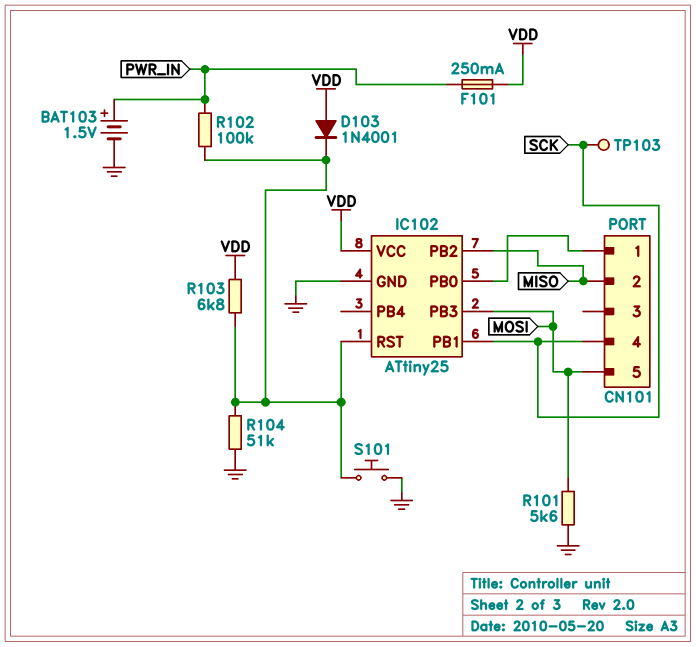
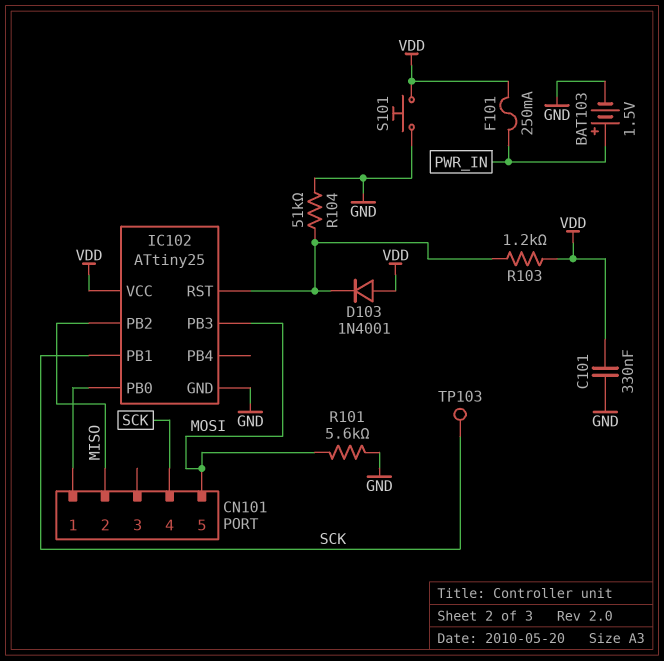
C101: none -> 330nF (GND, VDD)
R102: 100k (IC102/RST, PWR_IN) -> none
R103: 6.8k (IC102/RST, VDD) -> 1.2k (IC102/RST, VDD)
S101: button (GND, IC102/RST) -> button (GND, VDD)

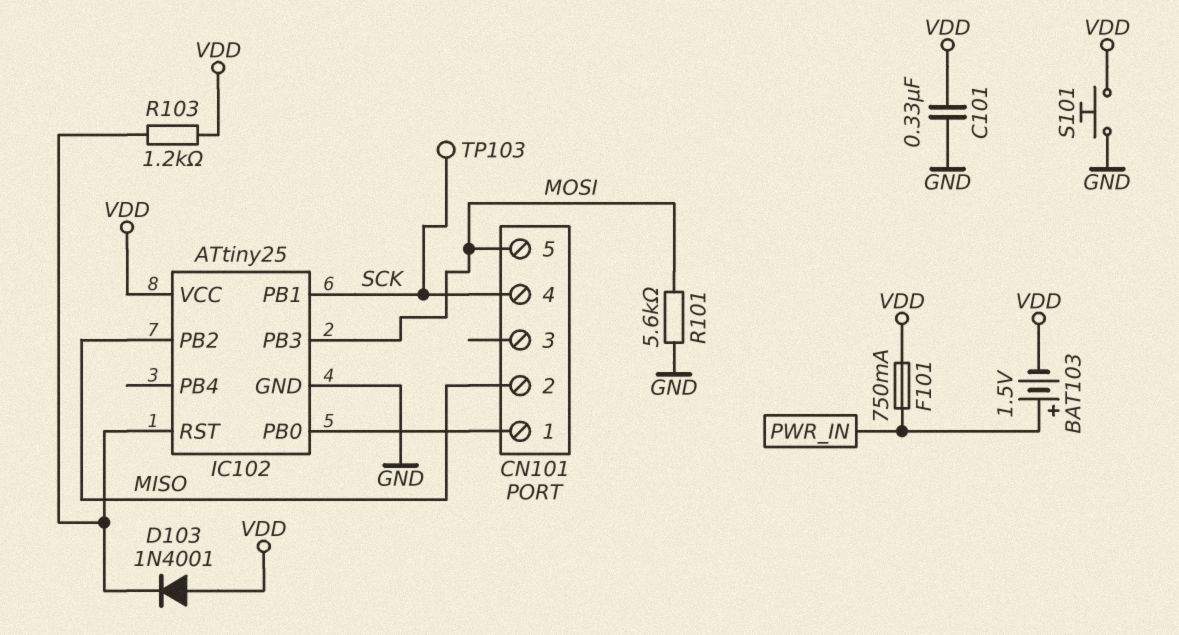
BAT103: 1.5V (plus PWR_IN, minus GND) -> 1.5V (plus PWR_IN, minus VDD)
F101: 250mA (PWR_IN, VDD) -> 750mA (PWR_IN, VDD)
R104: 51k (GND, IC102/RST) -> none

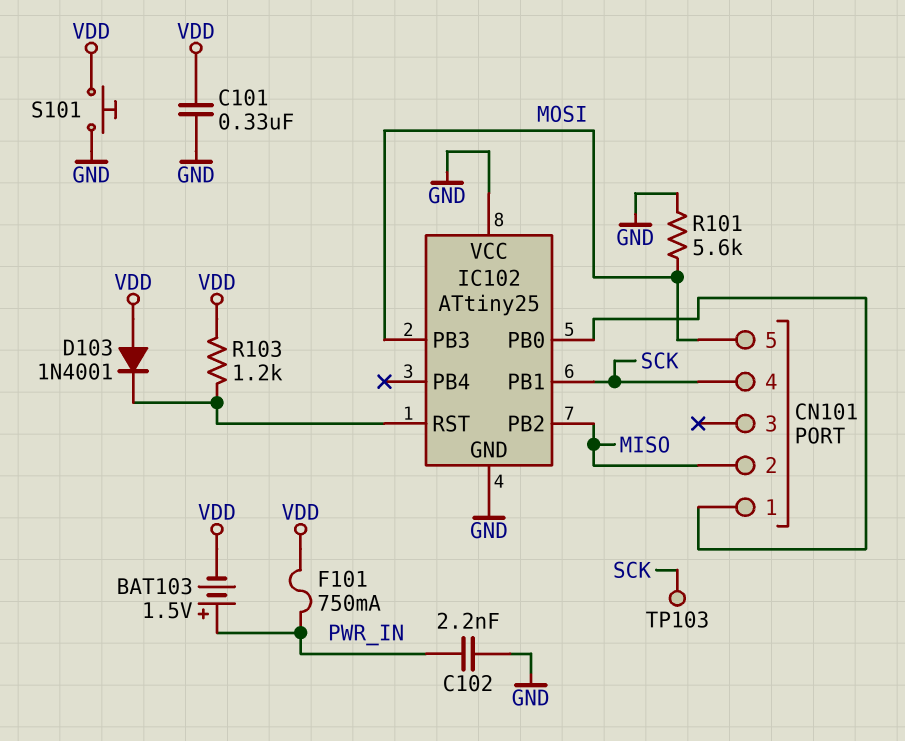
C102: none -> 2.2nF (GND, PWR_IN)
IC102 pin VCC: VDD -> GND

